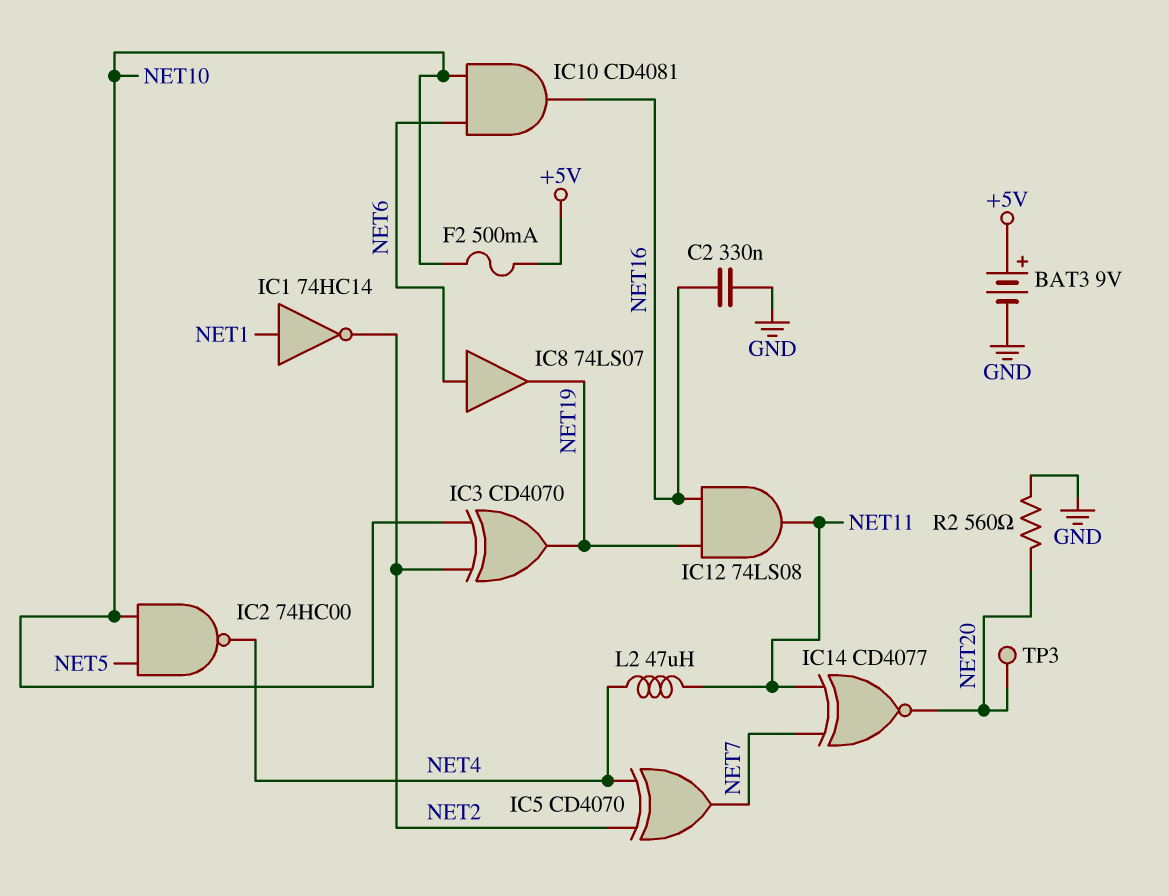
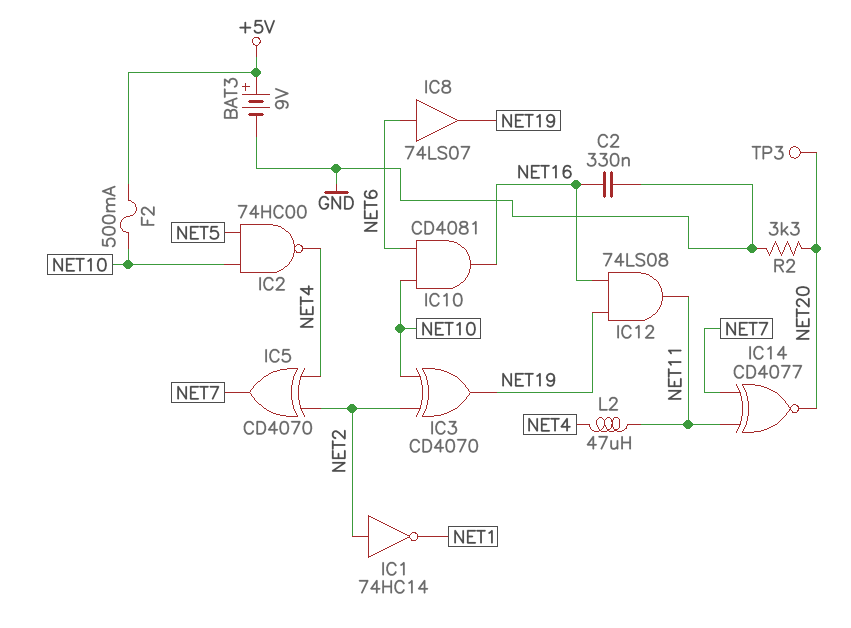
IC1: NOT 74HC14 (in NET1, out NET2) -> NOT 74HC14 (in NET2, out NET1)
R2: 560 (GND, NET20) -> 3.3k (GND, NET20)

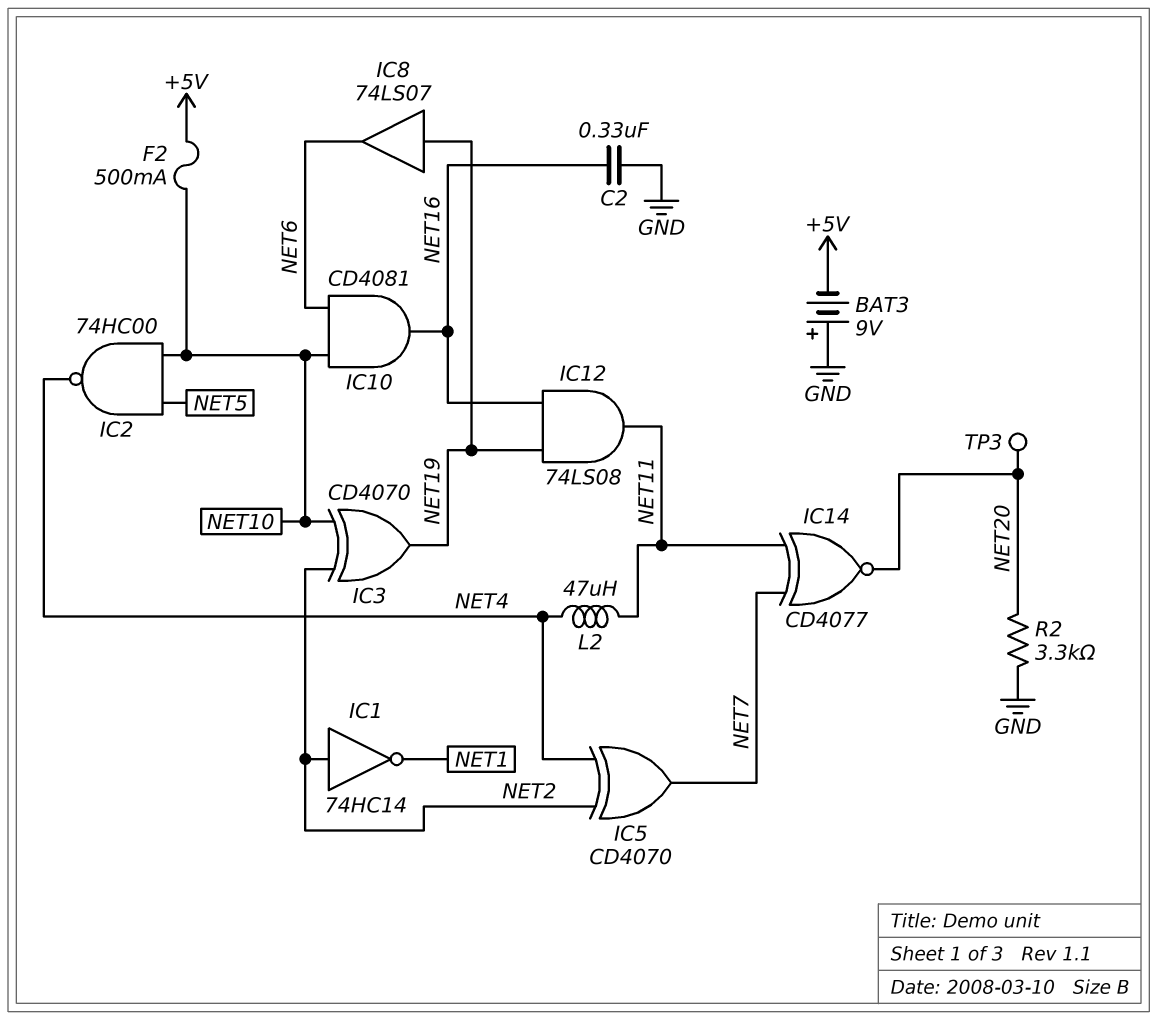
BAT3: 9V (plus +5V, minus GND) -> 9V (plus GND, minus +5V)
IC8: buffer 74LS07 (in NET6, out NET19) -> buffer 74LS07 (in NET19, out NET6)

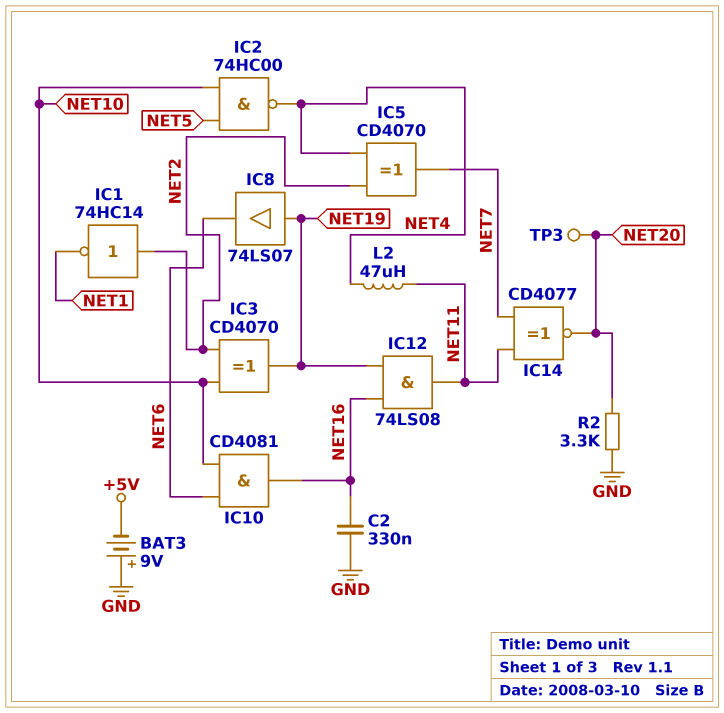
F2: 500mA (+5V, NET10) -> none

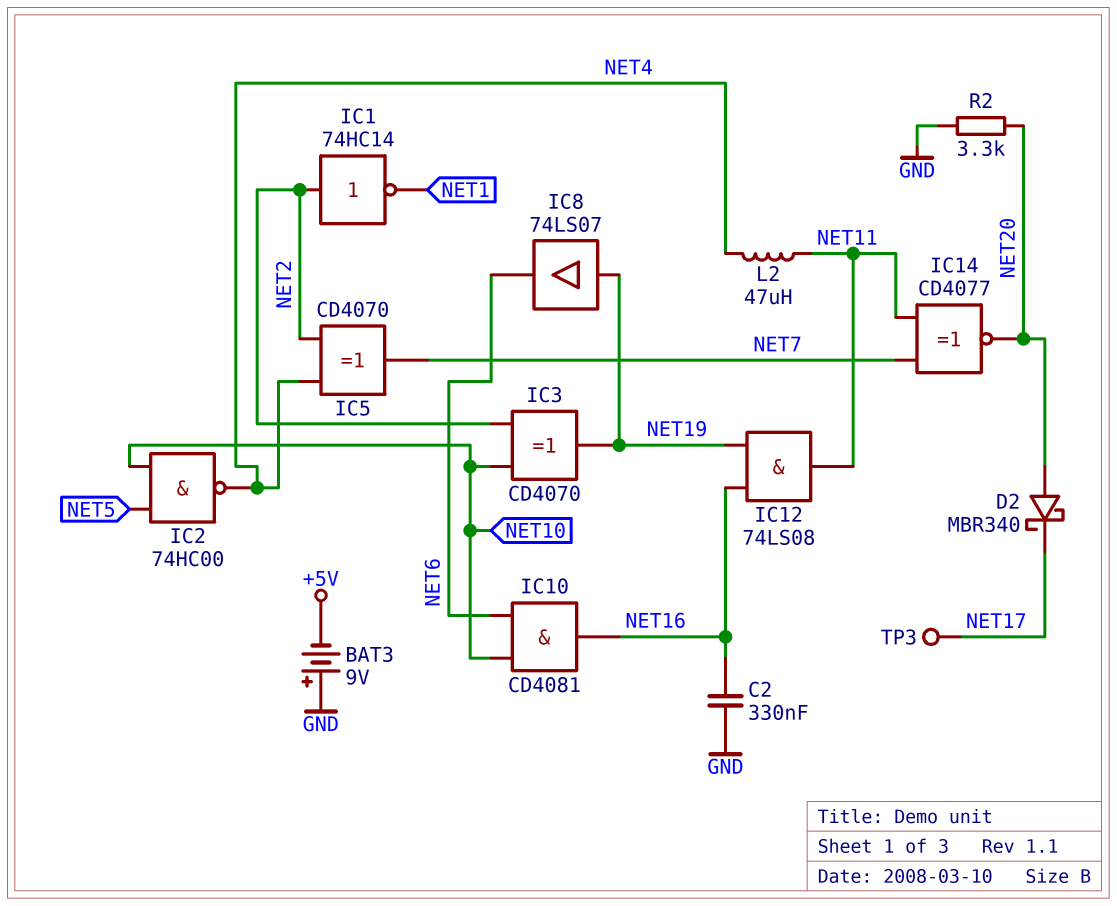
D2: none -> schottky MBR340 (A NET20, K NET17)
TP3: test point (NET20) -> test point (NET17)

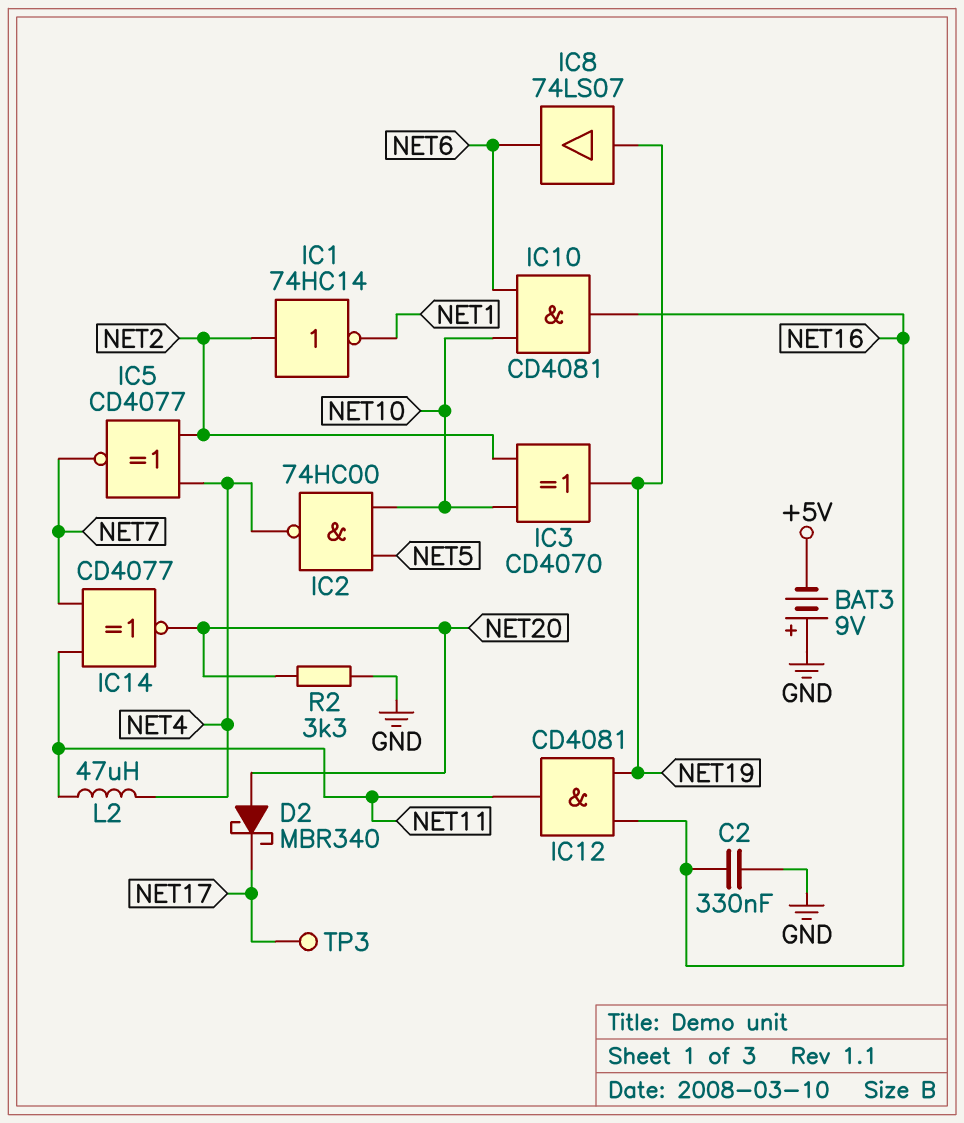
IC5: XOR CD4070 (in NET2, in NET4, out NET7) -> XNOR CD4077 (in NET2, in NET4, out NET7)
IC12: AND 74LS08 (in NET16, in NET19, out NET11) -> AND CD4081 (in NET16, in NET19, out NET11)

